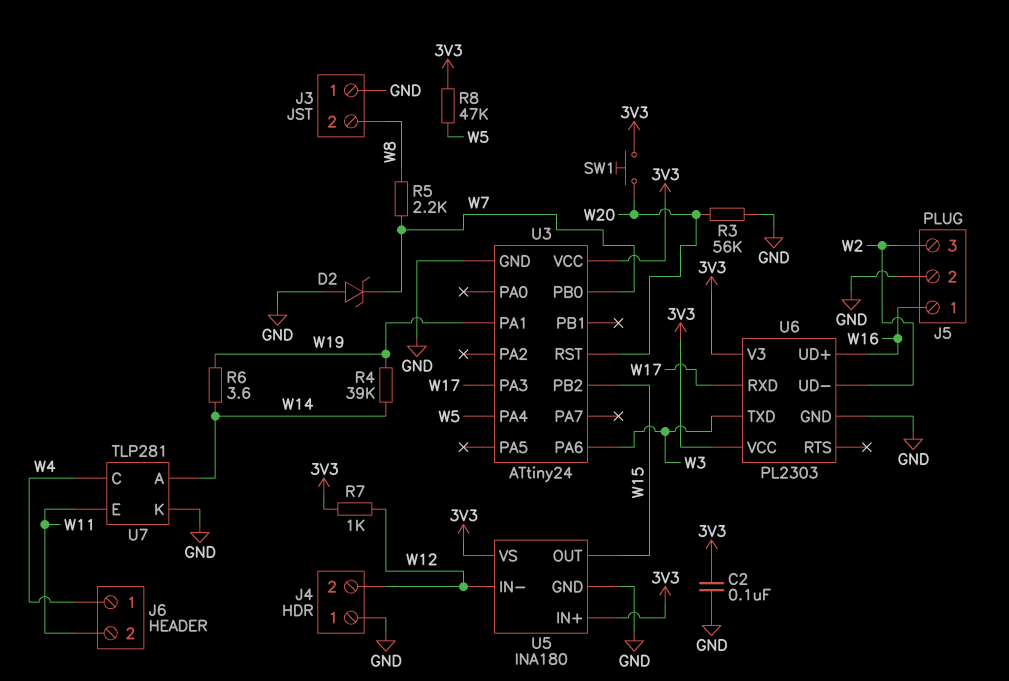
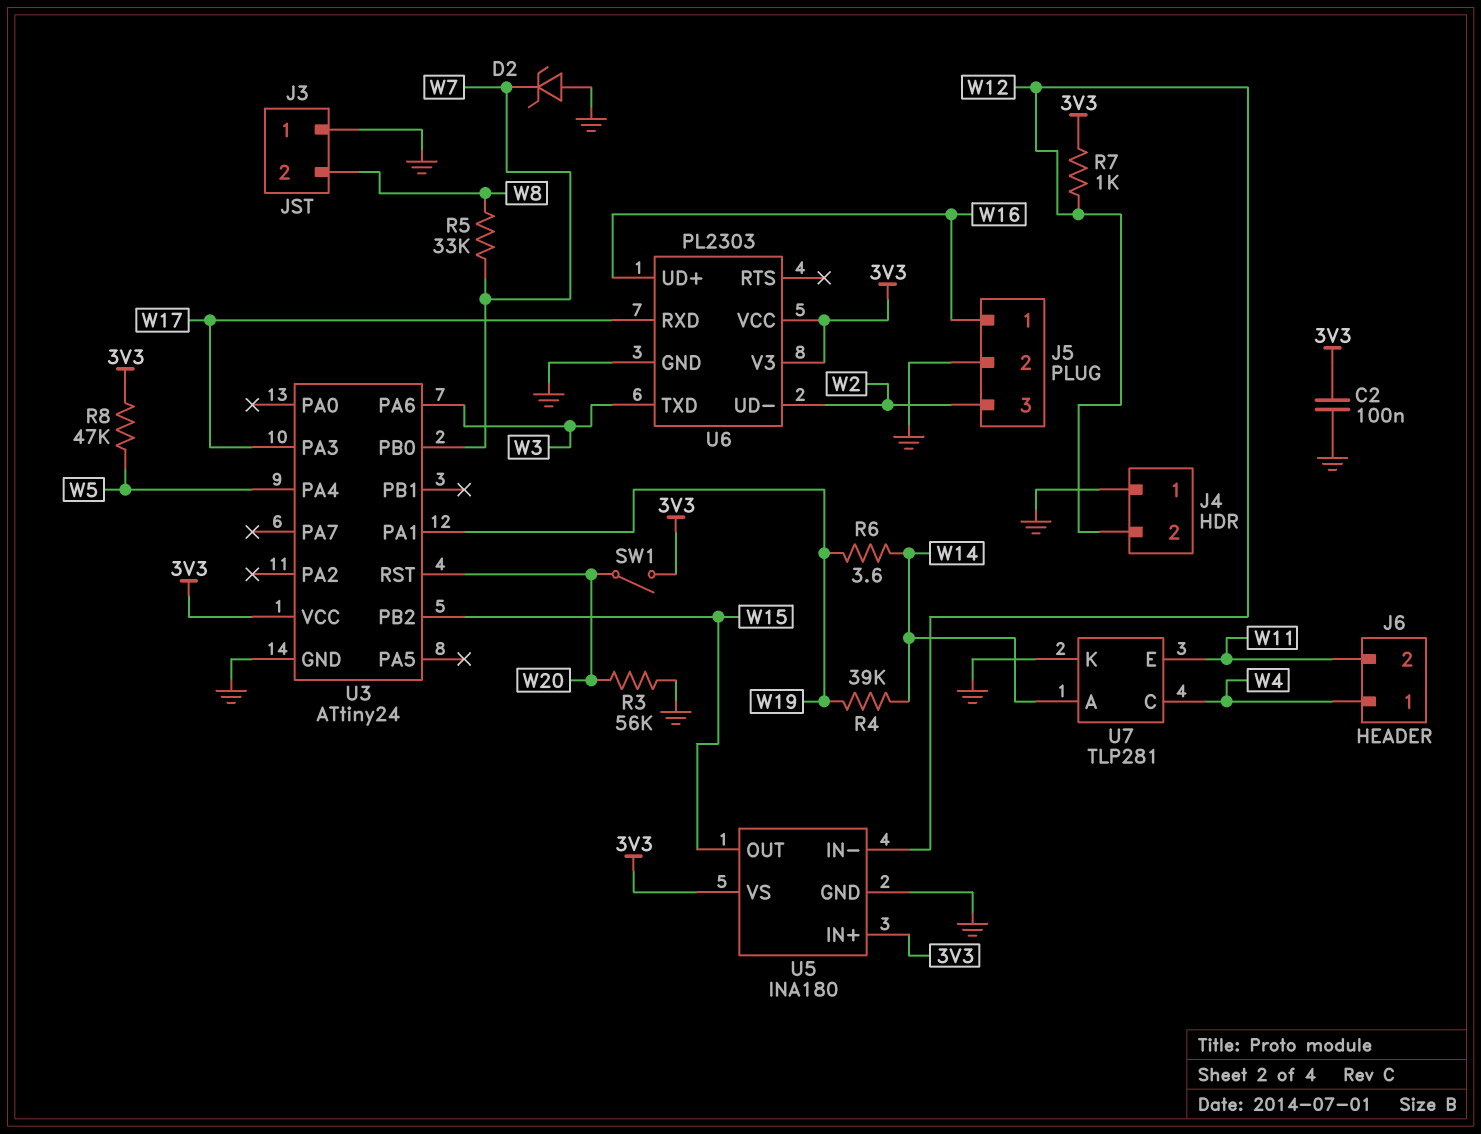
R5: 2.2k (W7, W8) -> 33k (W7, W8)
SW1: button (3V3, W20) -> switch (3V3, W20)

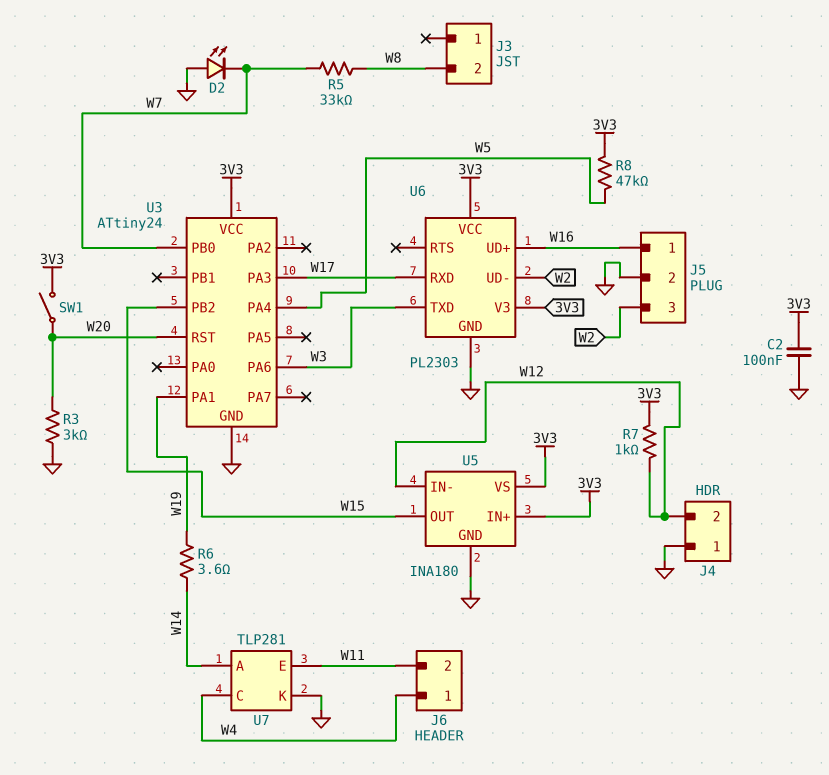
D2: zener (A GND, K W7) -> LED (A GND, K W7)
J3 pin 1: GND -> none
R3: 56k (GND, W20) -> 3k (GND, W20)
R4: 39k (W14, W19) -> none

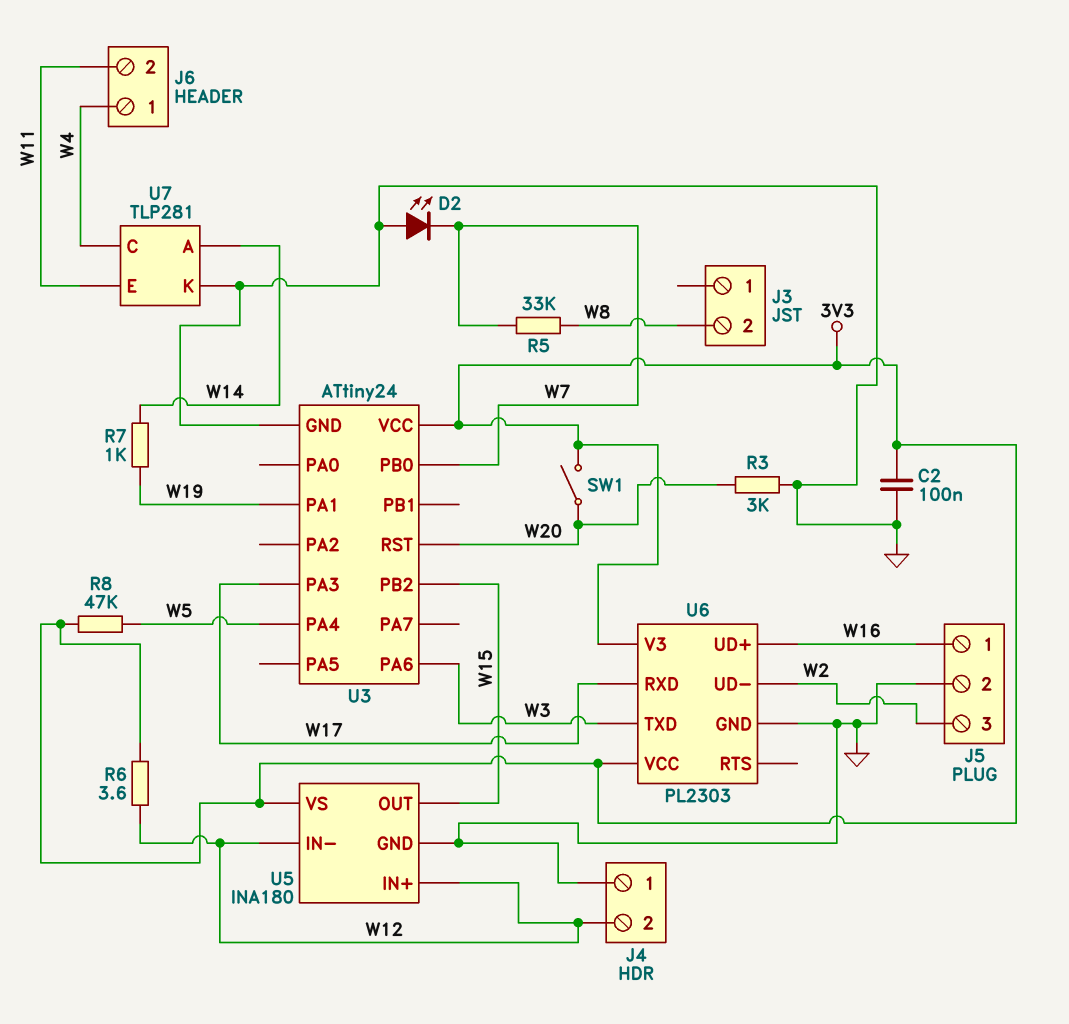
R6: 3.6 (W14, W19) -> 3.6 (3V3, W12)
R7: 1k (3V3, W12) -> 1k (W14, W19)
U5 pin IN+: 3V3 -> W12

